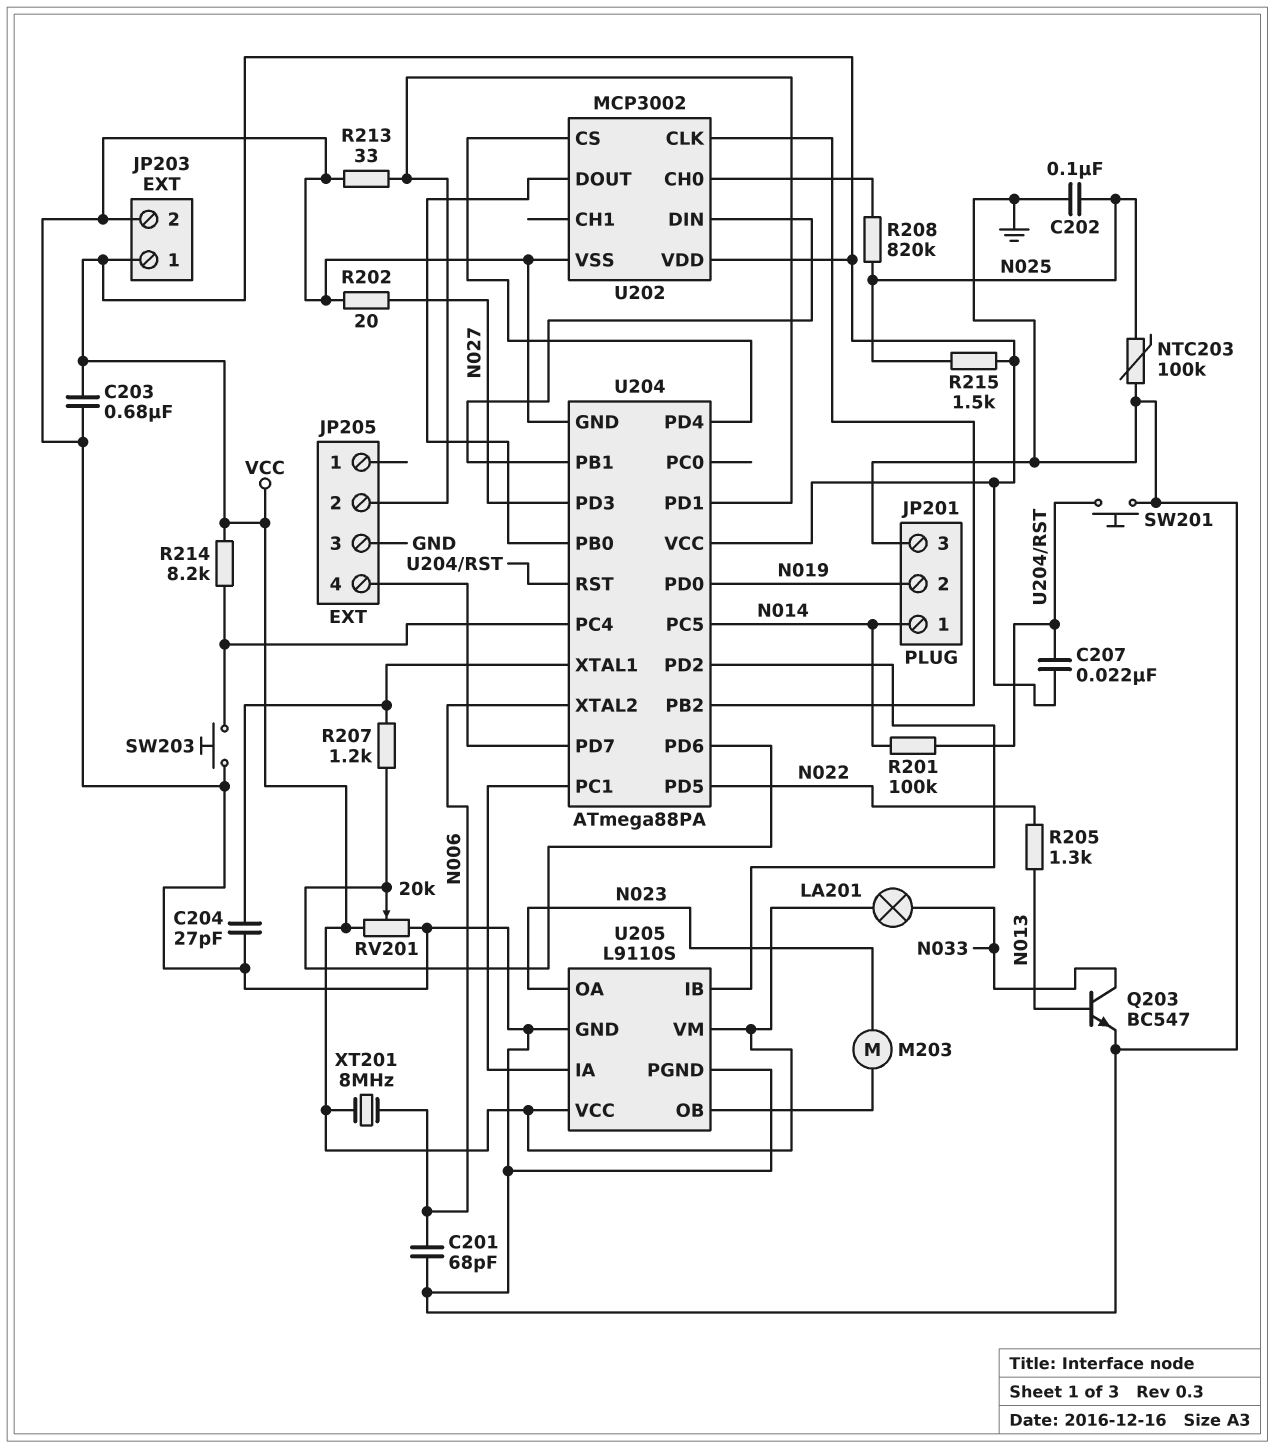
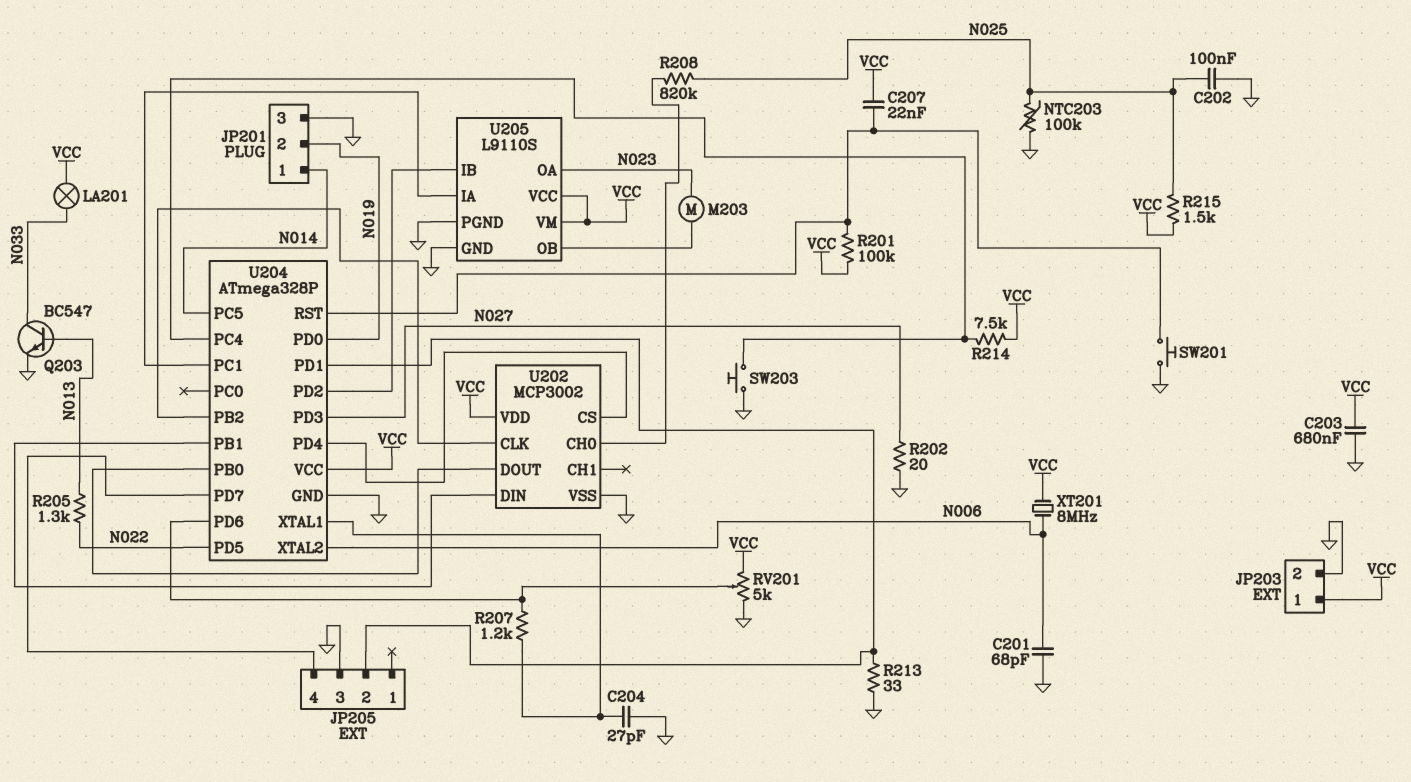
R201: 100k (N014, U204/RST) -> 100k (U204/RST, VCC)
R214: 8.2k (U204/PC4, VCC) -> 7.5k (U204/PC4, VCC)
RV201: 20k (GND, VCC, wiper U204/PD6) -> 5k (GND, VCC, wiper U204/PD6)
U204: ATmega88PA -> ATmega328P

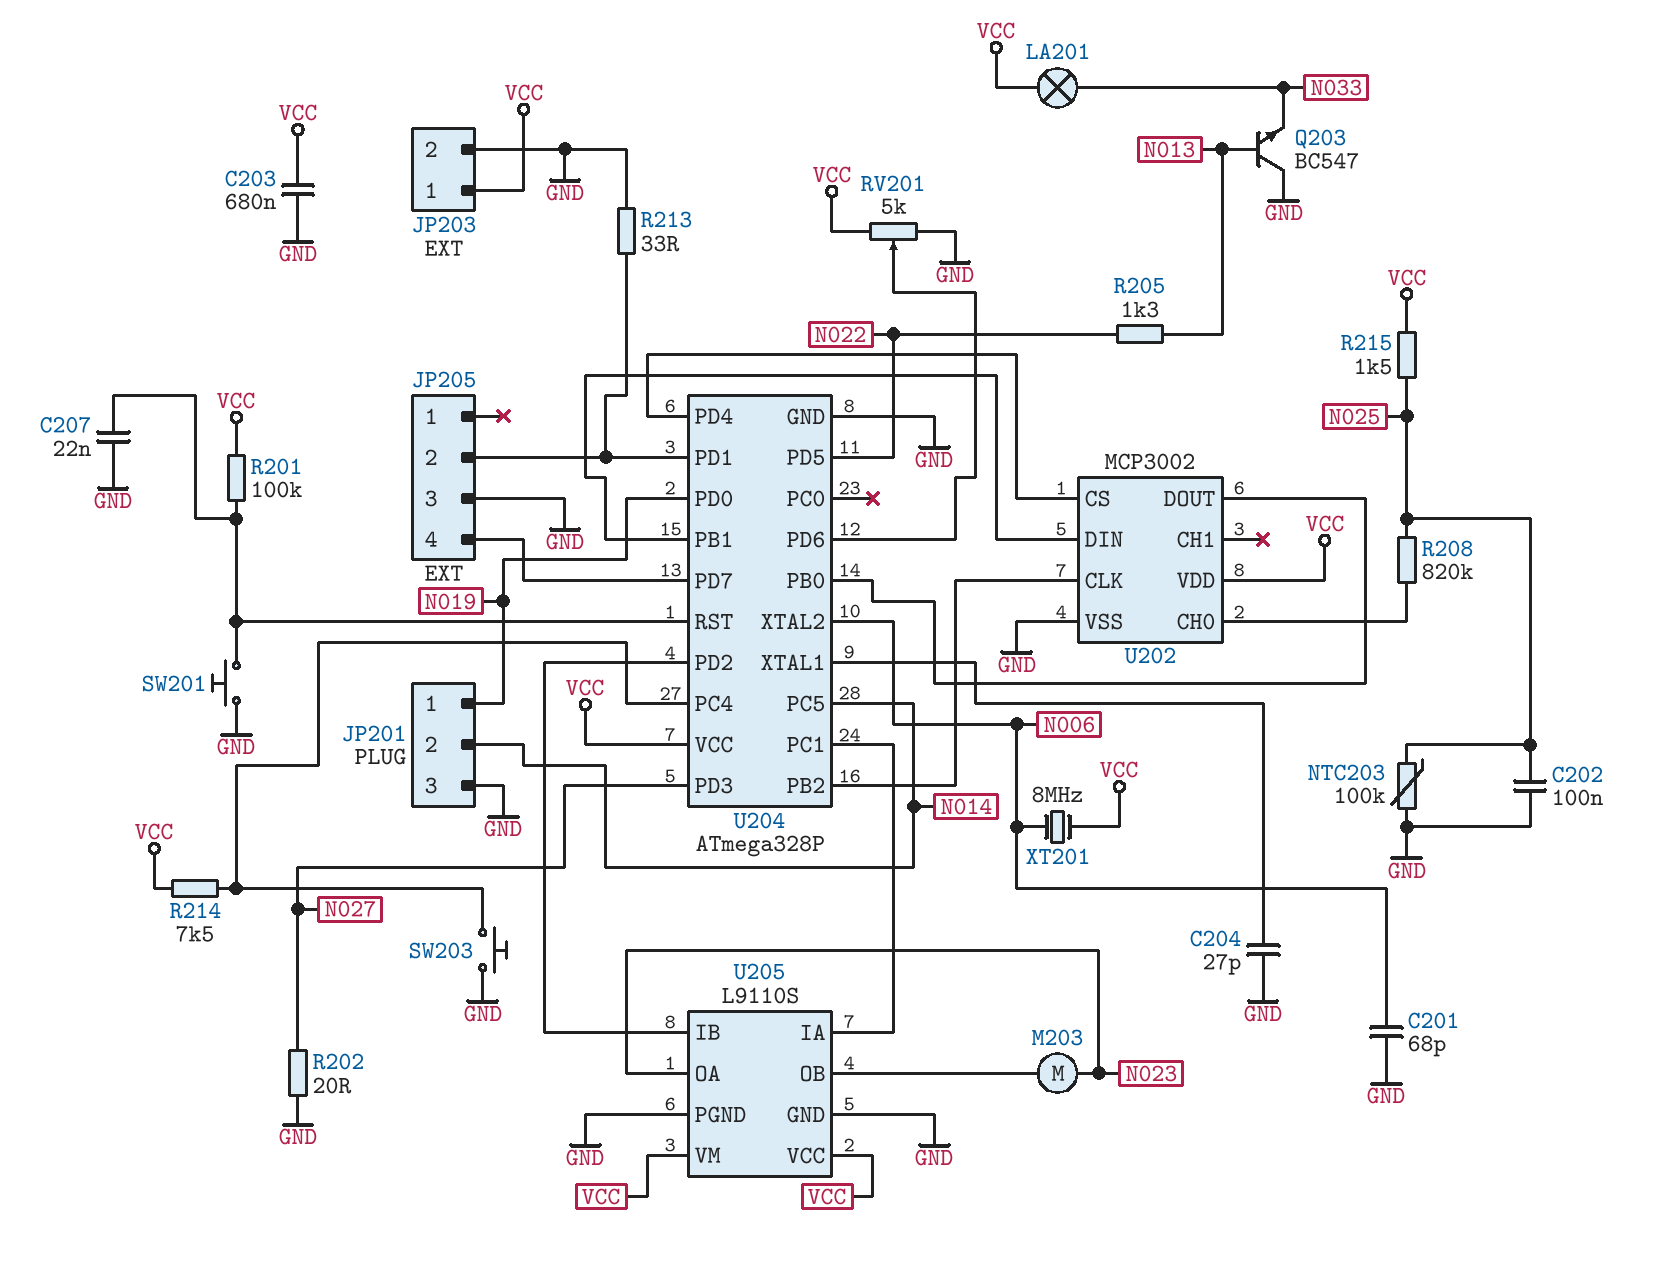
C207: 22nF (U204/RST, VCC) -> 22nF (GND, U204/RST)
JP201 pin 1: N014 -> N019
JP201 pin 2: N019 -> N014
Q203: NPN BC547 (B N013, C N033, E GND) -> NPN BC547 (B N013, C GND, E N033)
R207: 1.2k (U204/PD6, U204/XTAL1) -> none

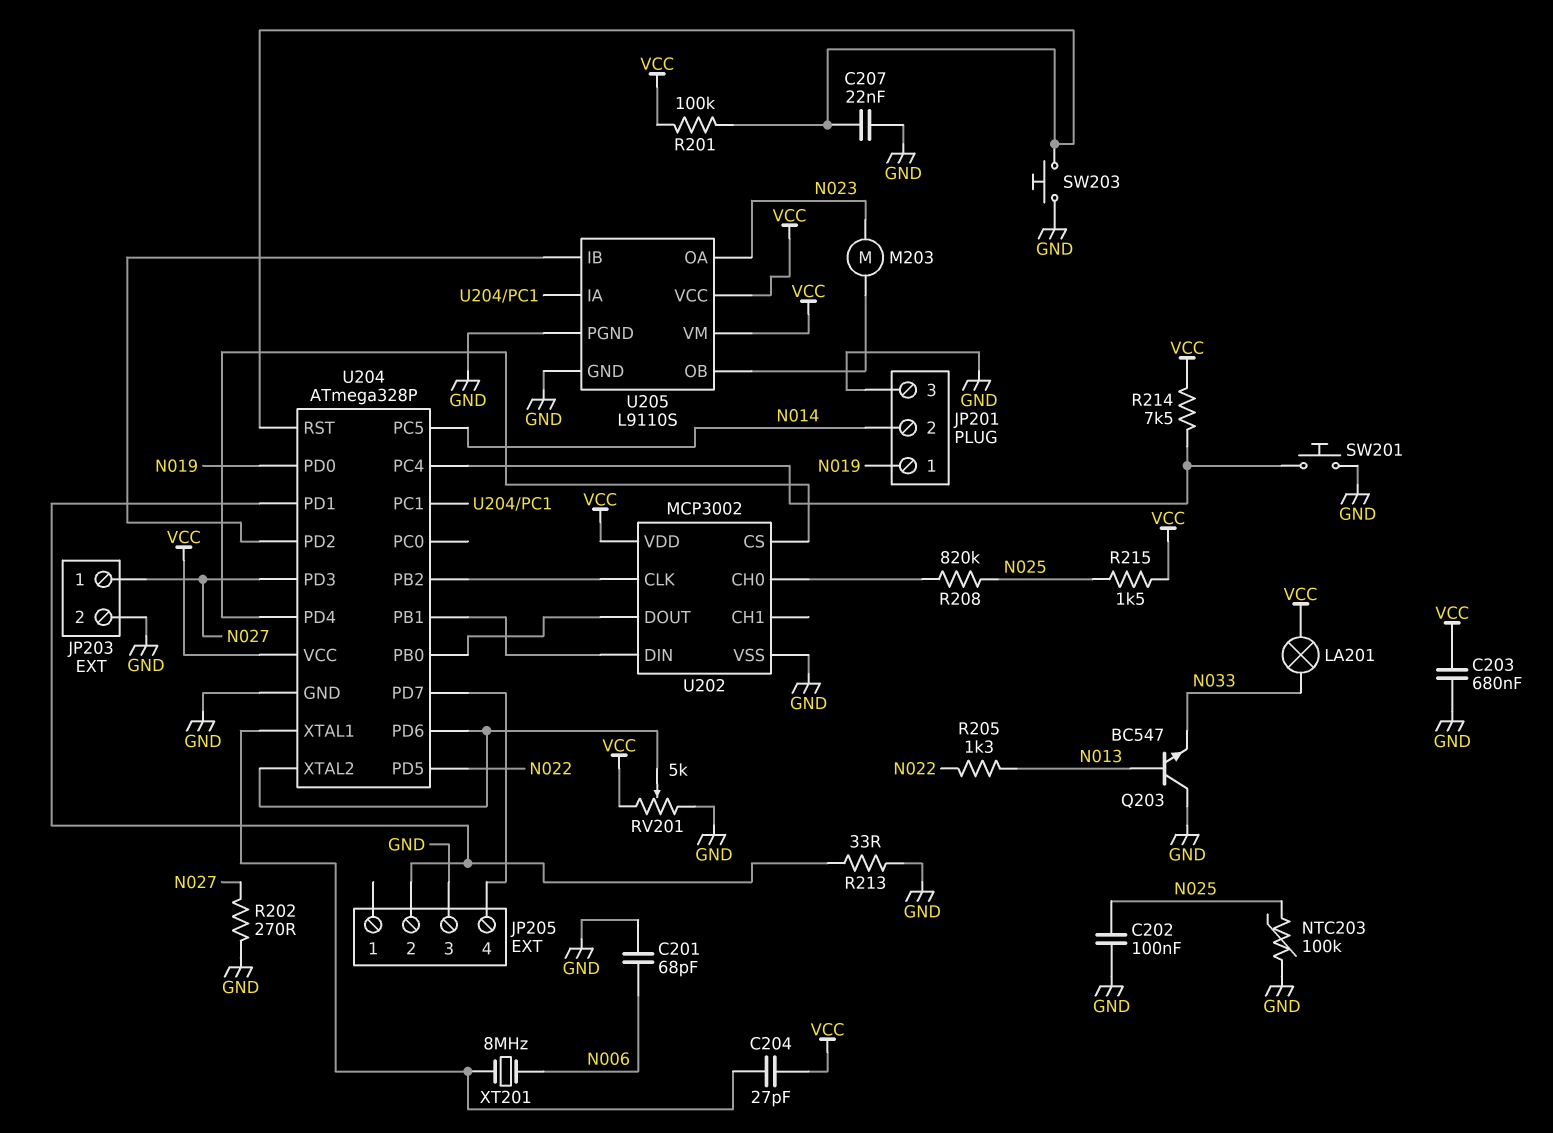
C204: 27pF (GND, U204/XTAL1) -> 27pF (U204/XTAL1, VCC)
JP203 pin 1: VCC -> N027
R202: 20 (GND, N027) -> 270 (GND, N027)
SW201: button (GND, U204/RST) -> button (GND, U204/PC4)
SW203: button (GND, U204/PC4) -> button (GND, U204/RST)
U204 pin XTAL2: N006 -> U204/PD6
XT201: 8MHz (N006, VCC) -> 8MHz (N006, U204/XTAL1)

